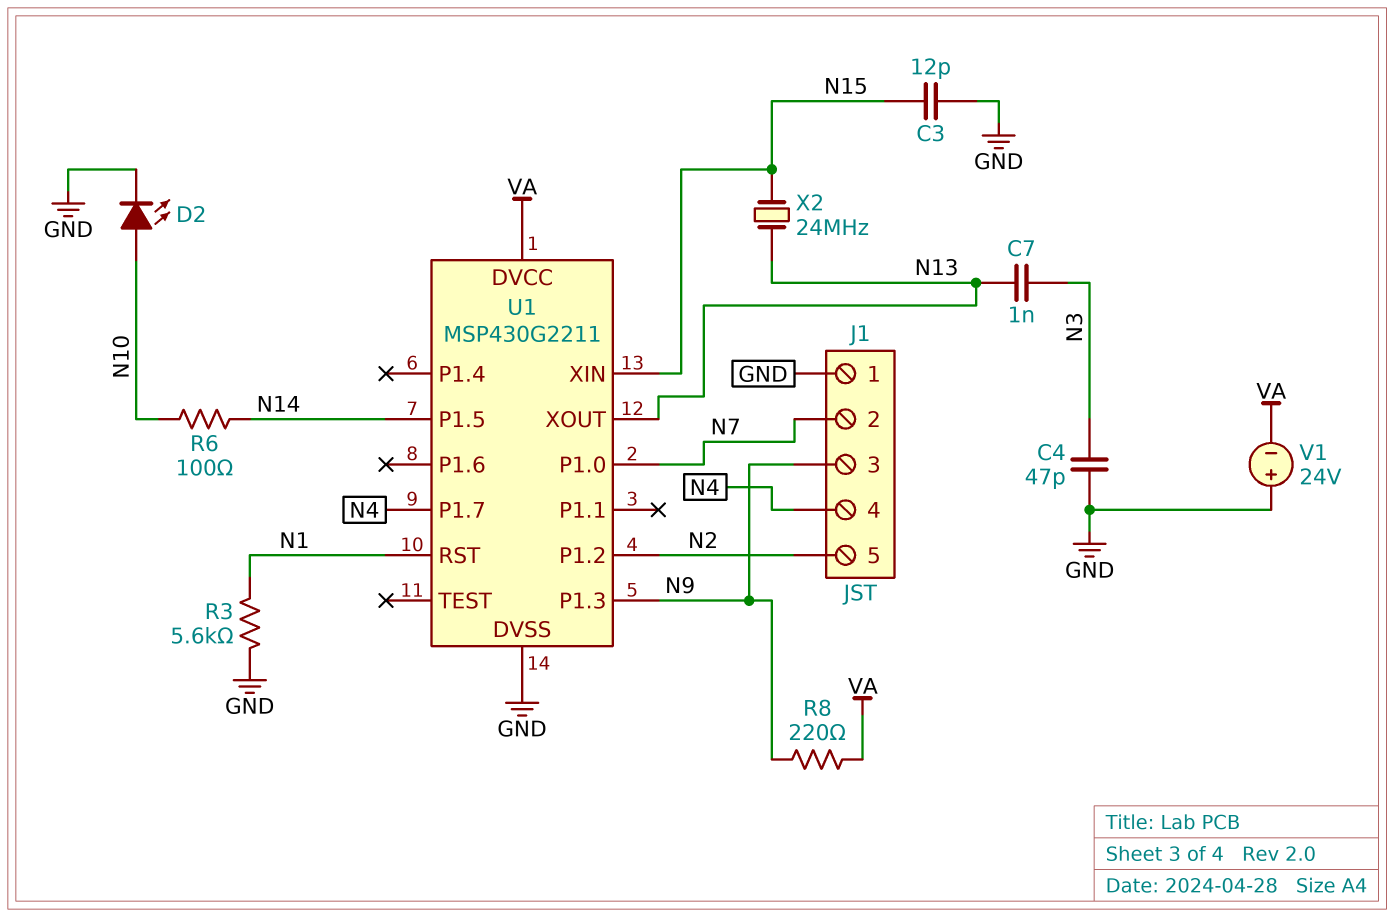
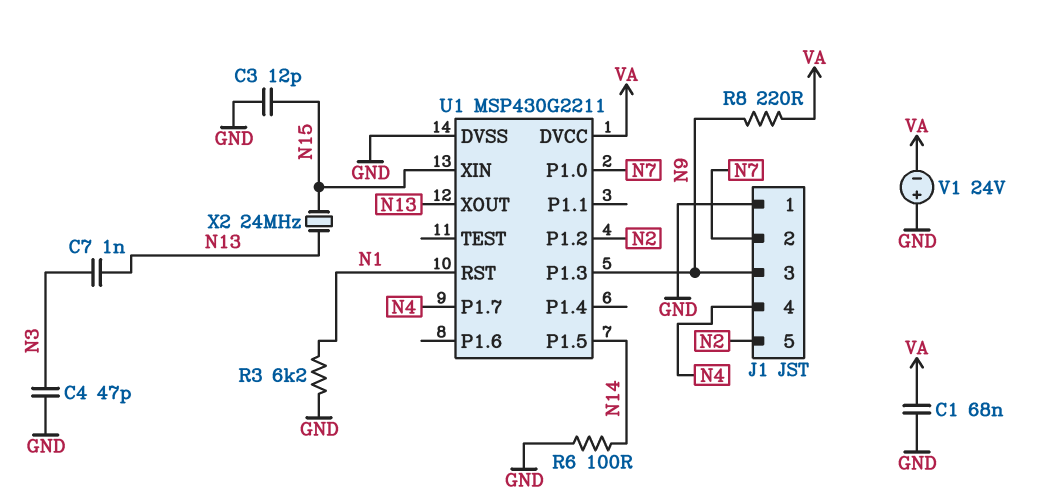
C1: none -> 68nF (GND, VA)
D2: LED (A N10, K GND) -> none
R3: 5.6k (GND, N1) -> 6.2k (GND, N1)
R6: 100 (N10, N14) -> 100 (GND, N14)

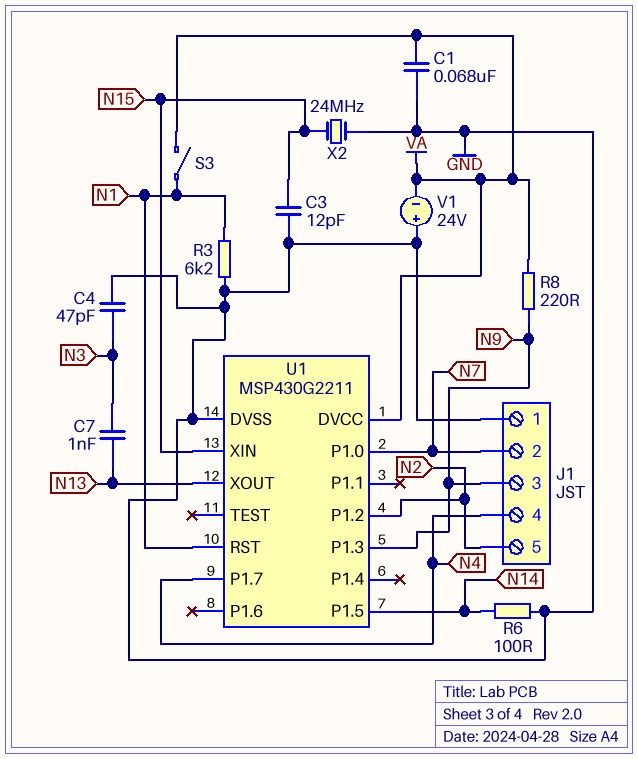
S3: none -> switch (N1, VA)
X2: 24MHz (N13, N15) -> 24MHz (GND, N15)

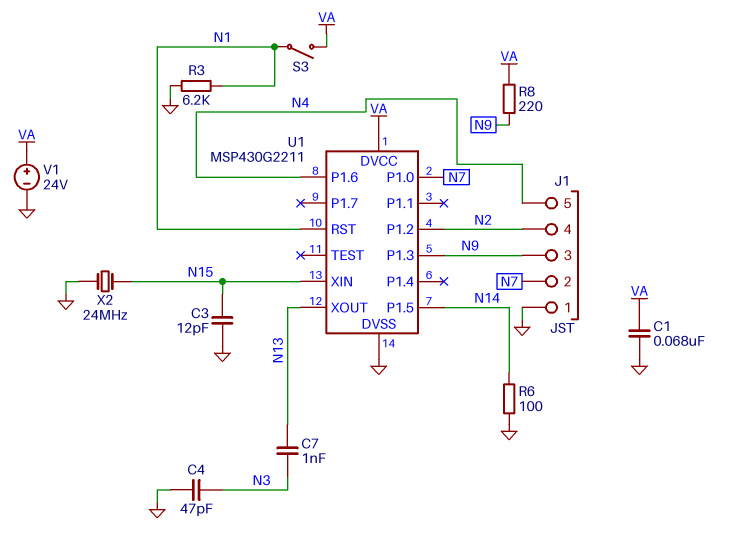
J1 pin 4: N4 -> N2
J1 pin 5: N2 -> N4
U1 pin P1.6: none -> N4
U1 pin P1.7: N4 -> none
V1: 24V (plus GND, minus VA) -> 24V (plus VA, minus GND)

